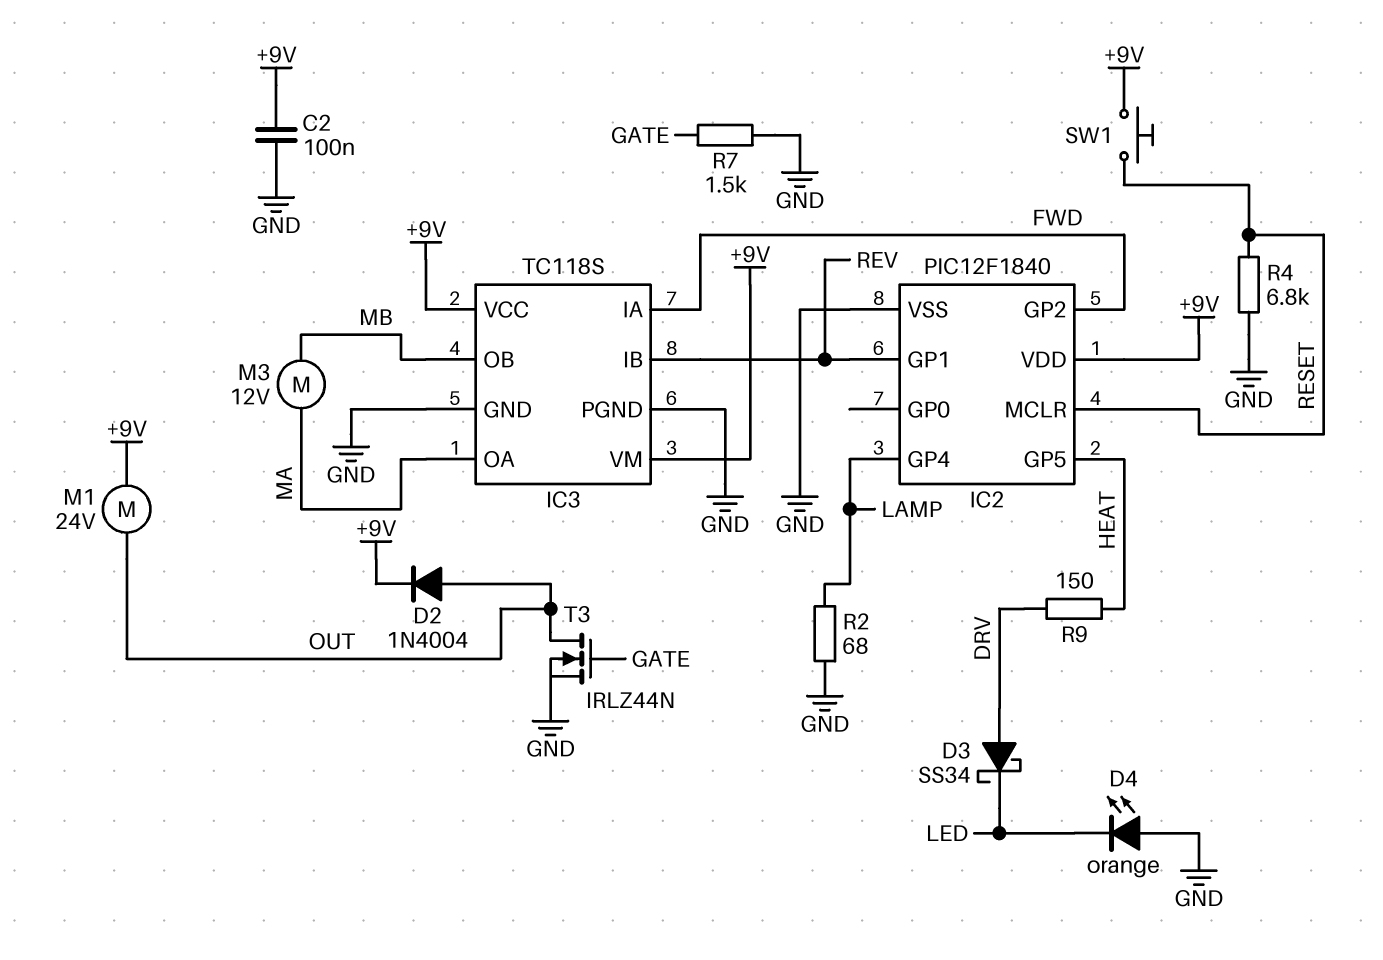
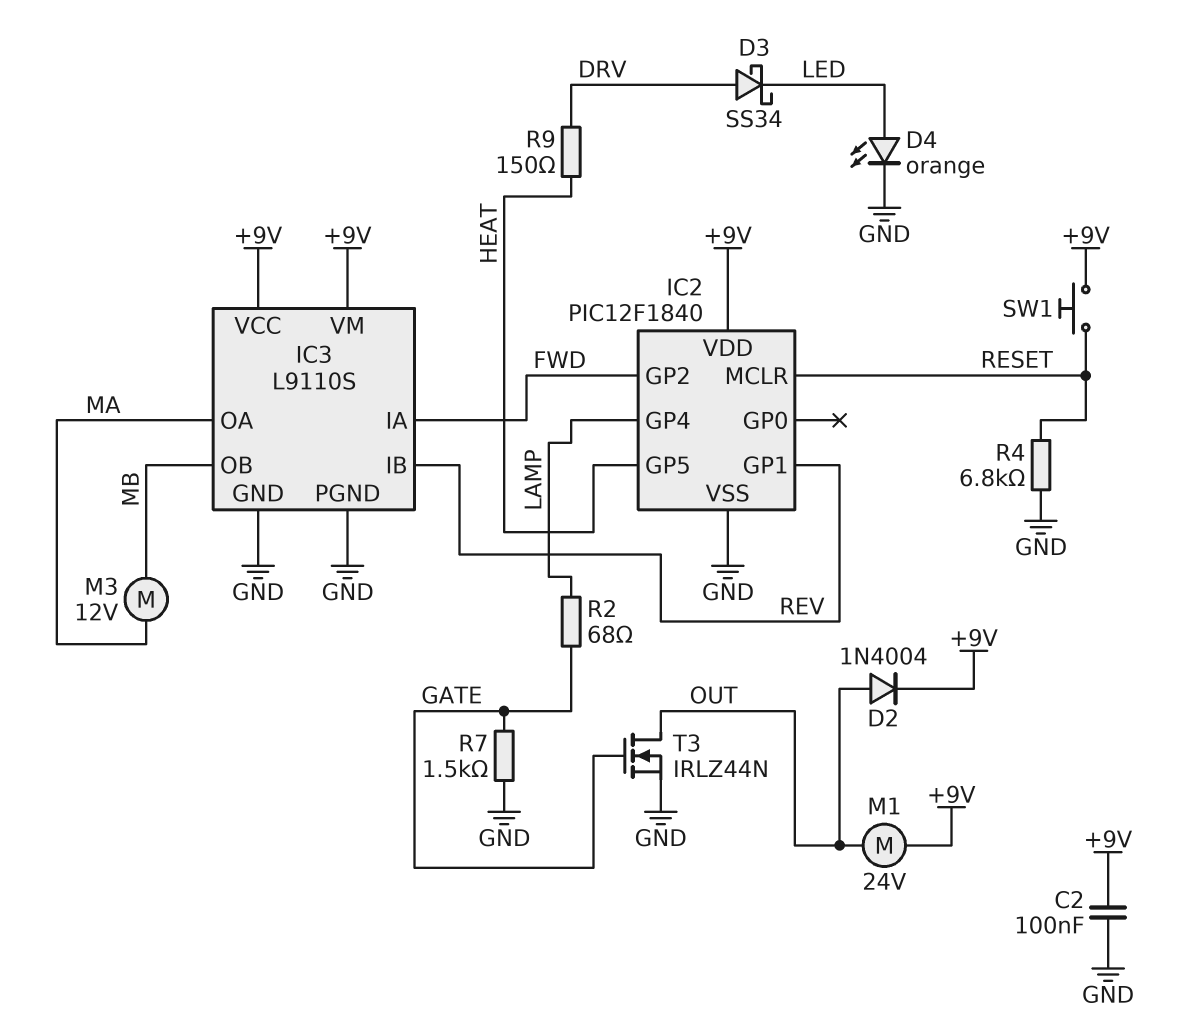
D4: LED orange (A GND, K LED) -> LED orange (A LED, K GND)
IC3: TC118S -> L9110S
R2: 68 (GND, LAMP) -> 68 (GATE, LAMP)

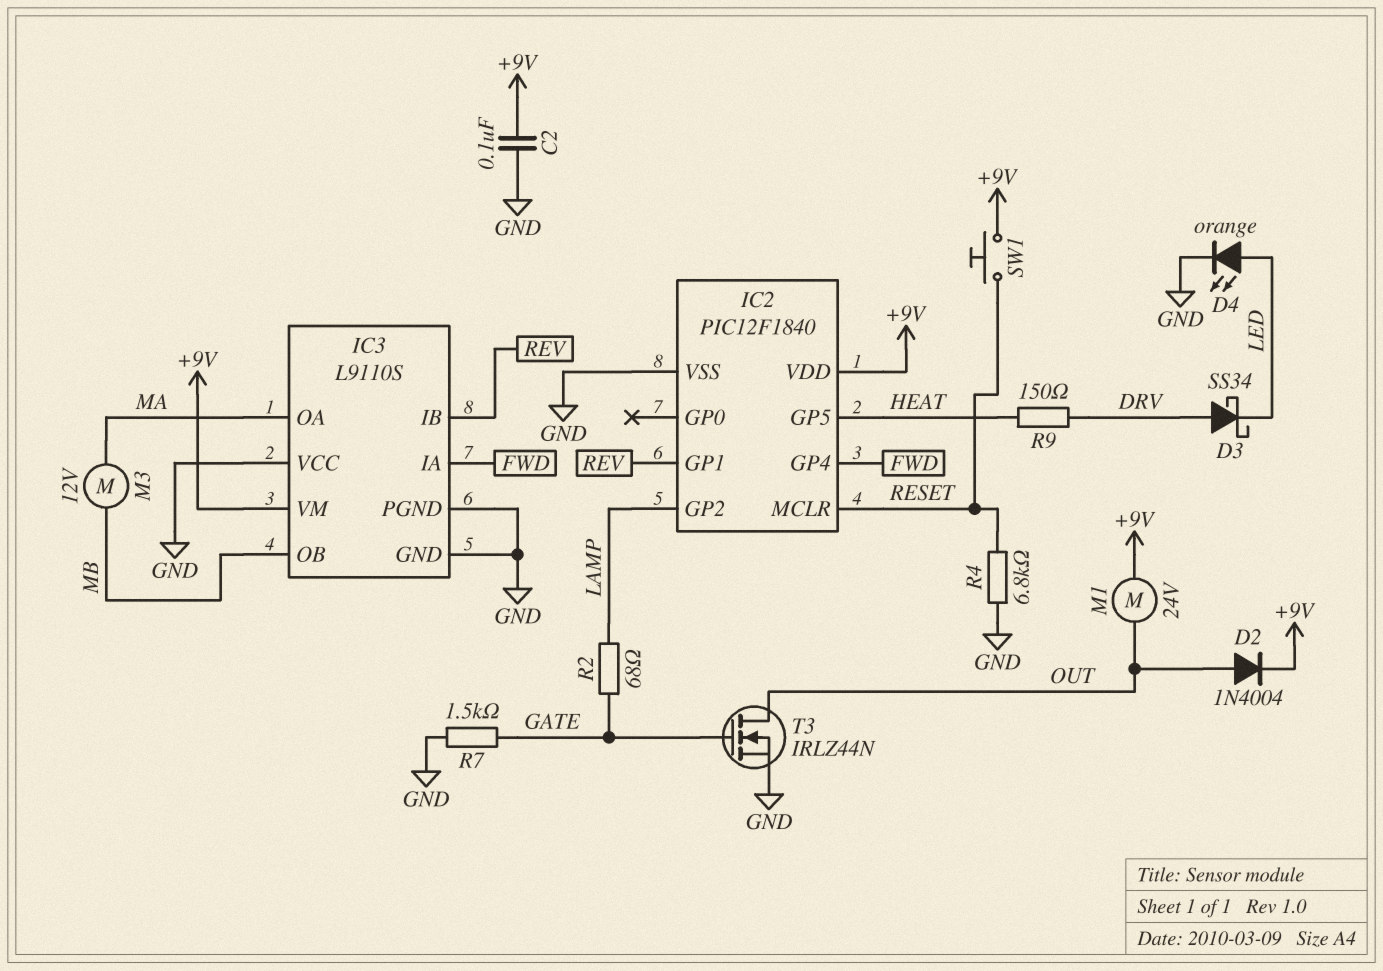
IC2 pin GP2: FWD -> LAMP
IC2 pin GP4: LAMP -> FWD
IC3 pin VCC: +9V -> GND

